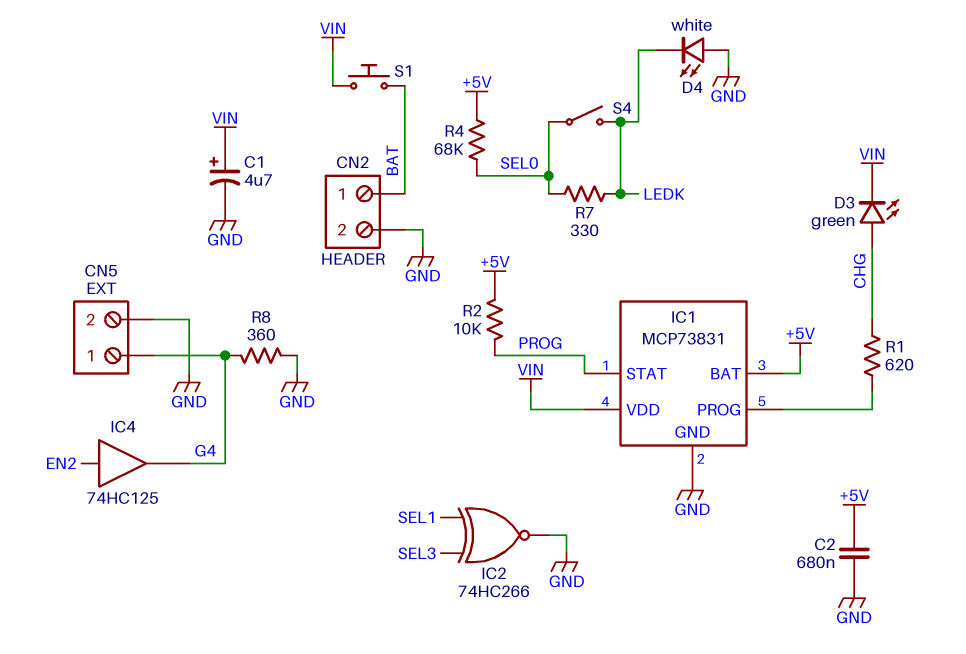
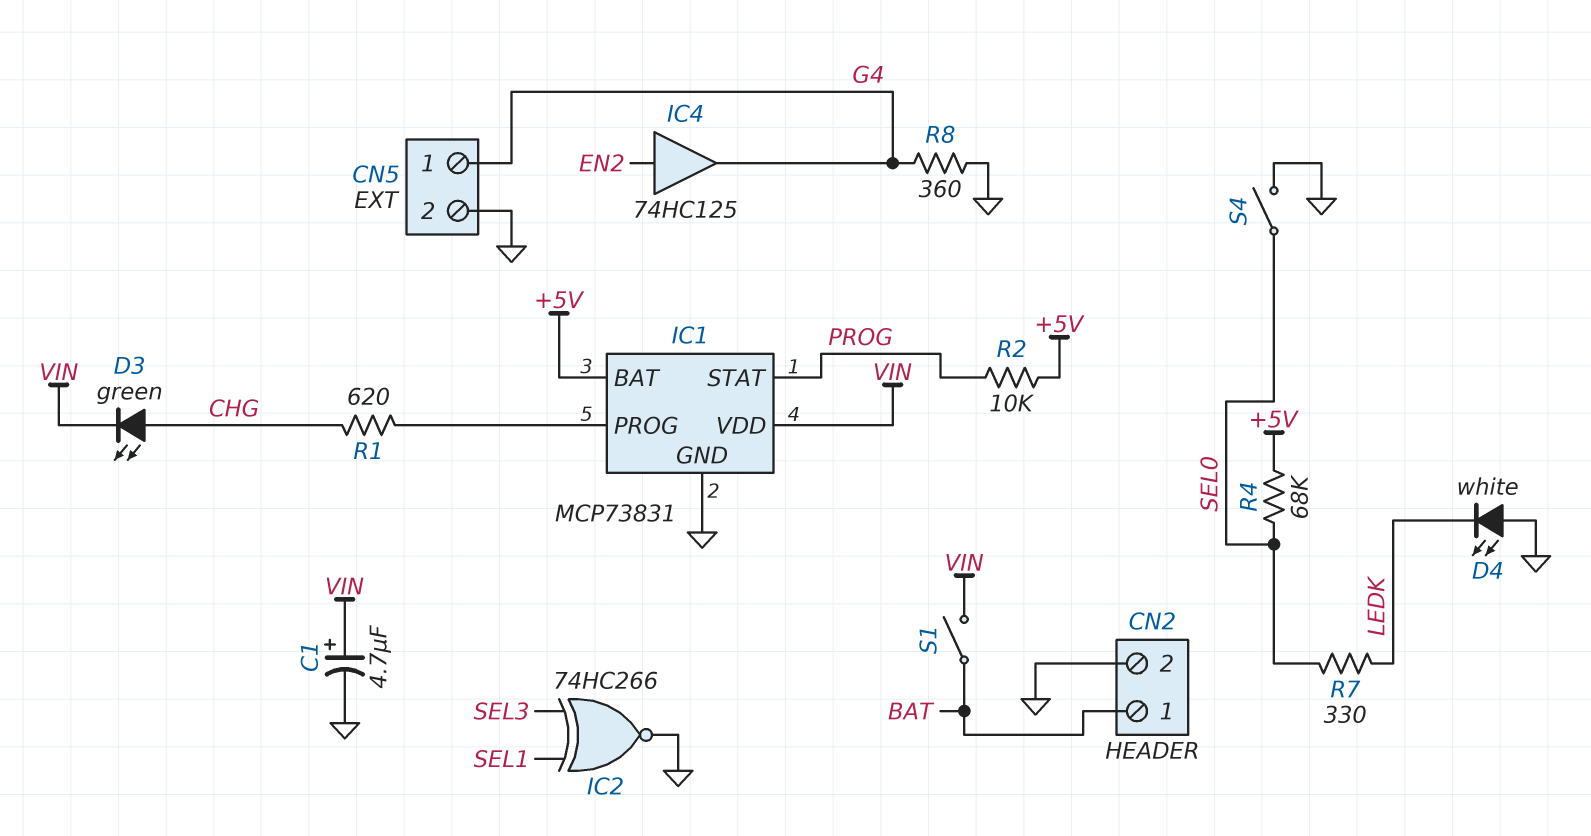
C2: 680nF (+5V, GND) -> none
S1: button (BAT, VIN) -> switch (BAT, VIN)
S4: switch (LEDK, SEL0) -> switch (GND, SEL0)

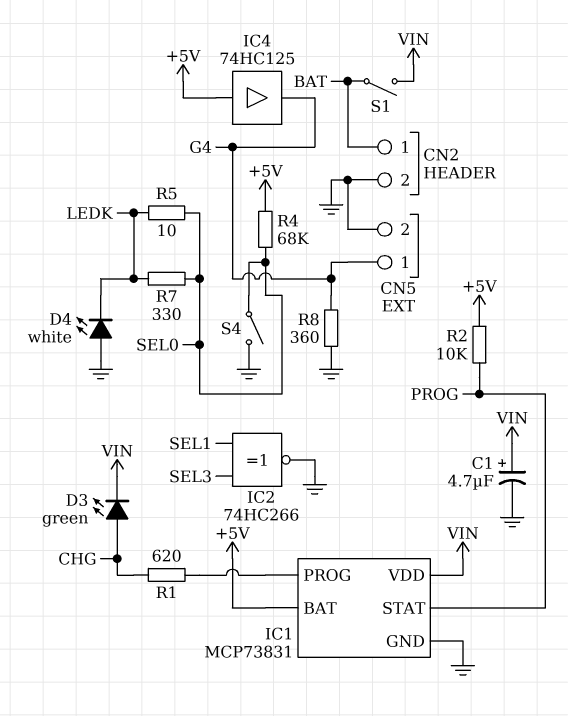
IC4: buffer 74HC125 (in EN2, out G4) -> buffer 74HC125 (in +5V, out G4)
R5: none -> 10 (LEDK, SEL0)

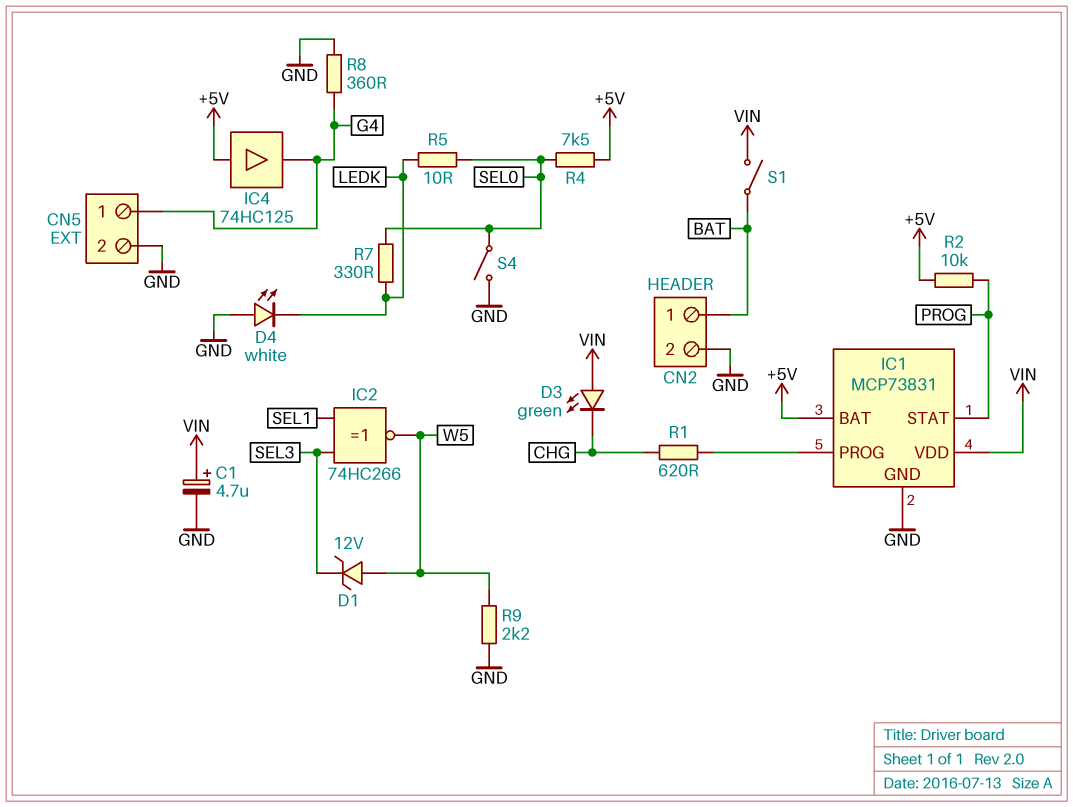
D1: none -> zener 12V (A W5, K SEL3)
D3: LED green (A CHG, K VIN) -> LED green (A VIN, K CHG)
IC2: XNOR 74HC266 (in SEL1, in SEL3, out GND) -> XNOR 74HC266 (in SEL1, in SEL3, out W5)
R4: 68k (+5V, SEL0) -> 7.5k (+5V, SEL0)
R9: none -> 2.2k (GND, W5)

